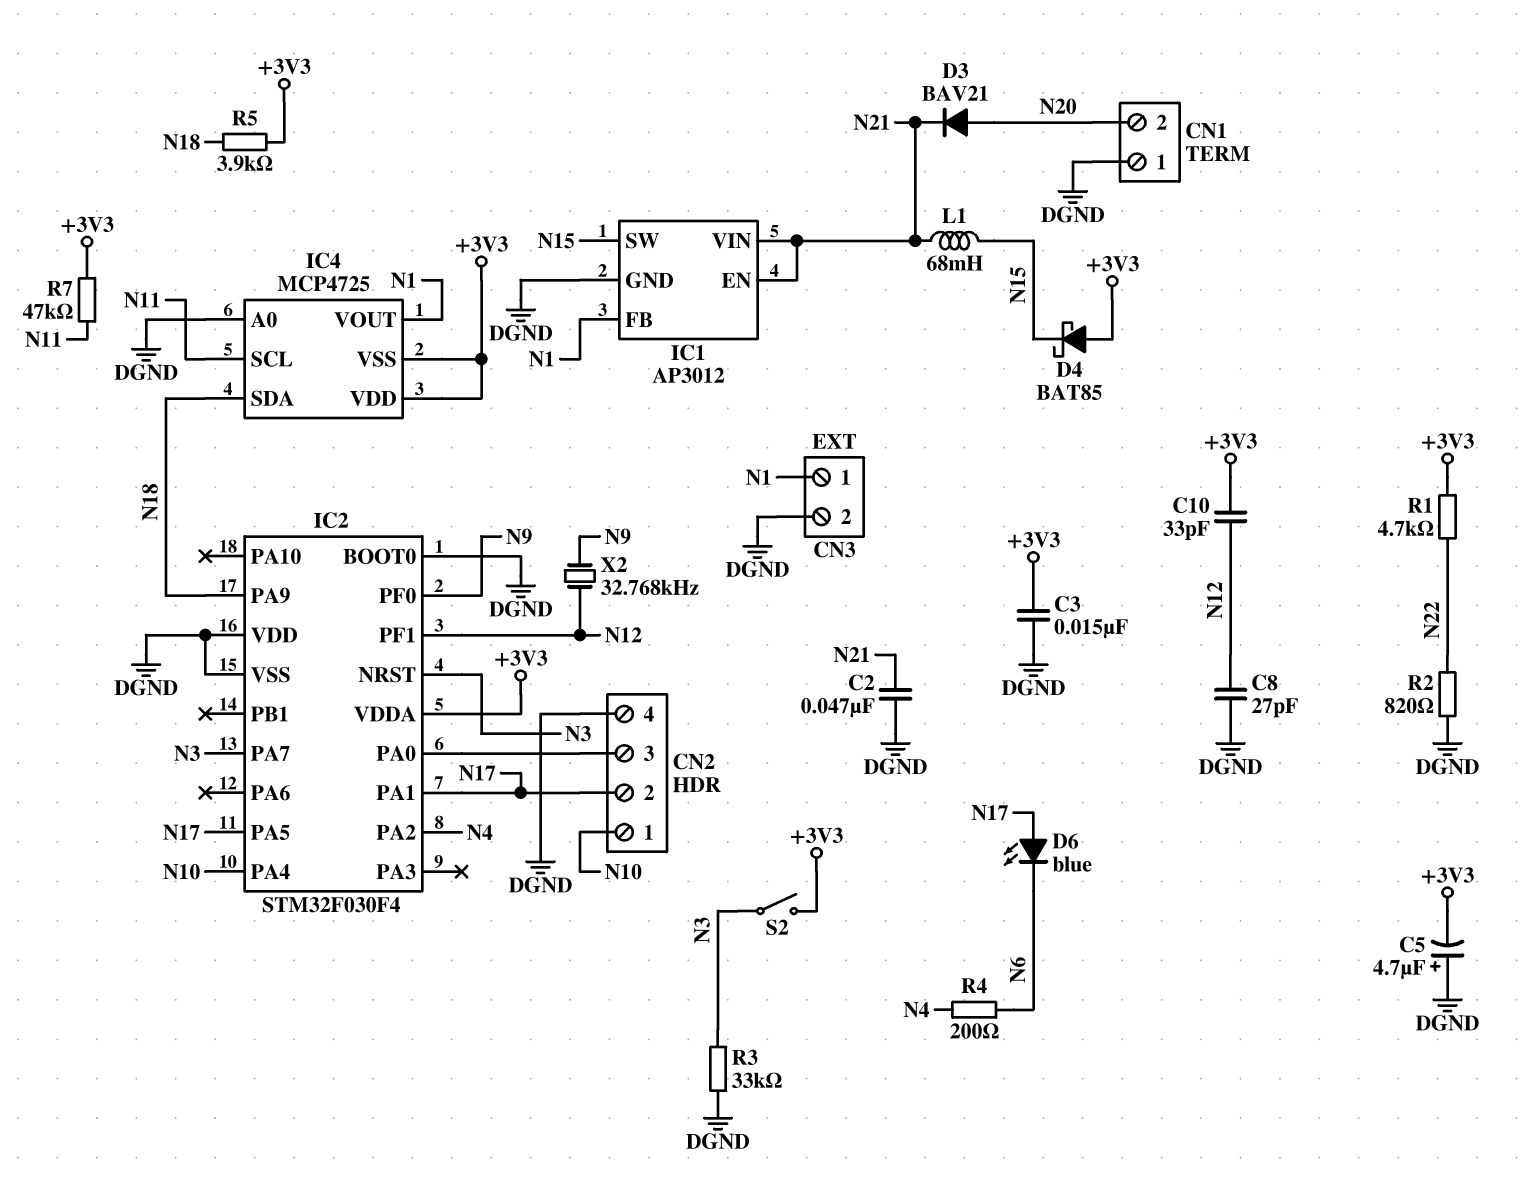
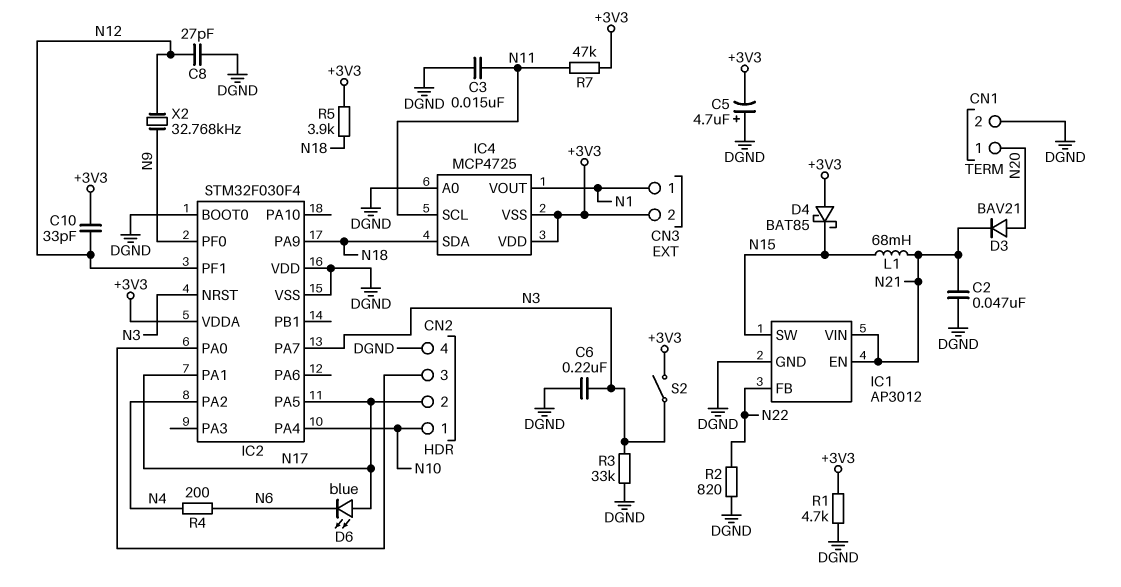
C3: 15nF (+3V3, DGND) -> 15nF (DGND, N11)
C6: none -> 220nF (DGND, N3)
CN1 pin 1: DGND -> N20
CN1 pin 2: N20 -> DGND
CN3 pin 2: DGND -> +3V3
IC1 pin FB: N1 -> N22
R1: 4.7k (+3V3, N22) -> 4.7k (+3V3, DGND)

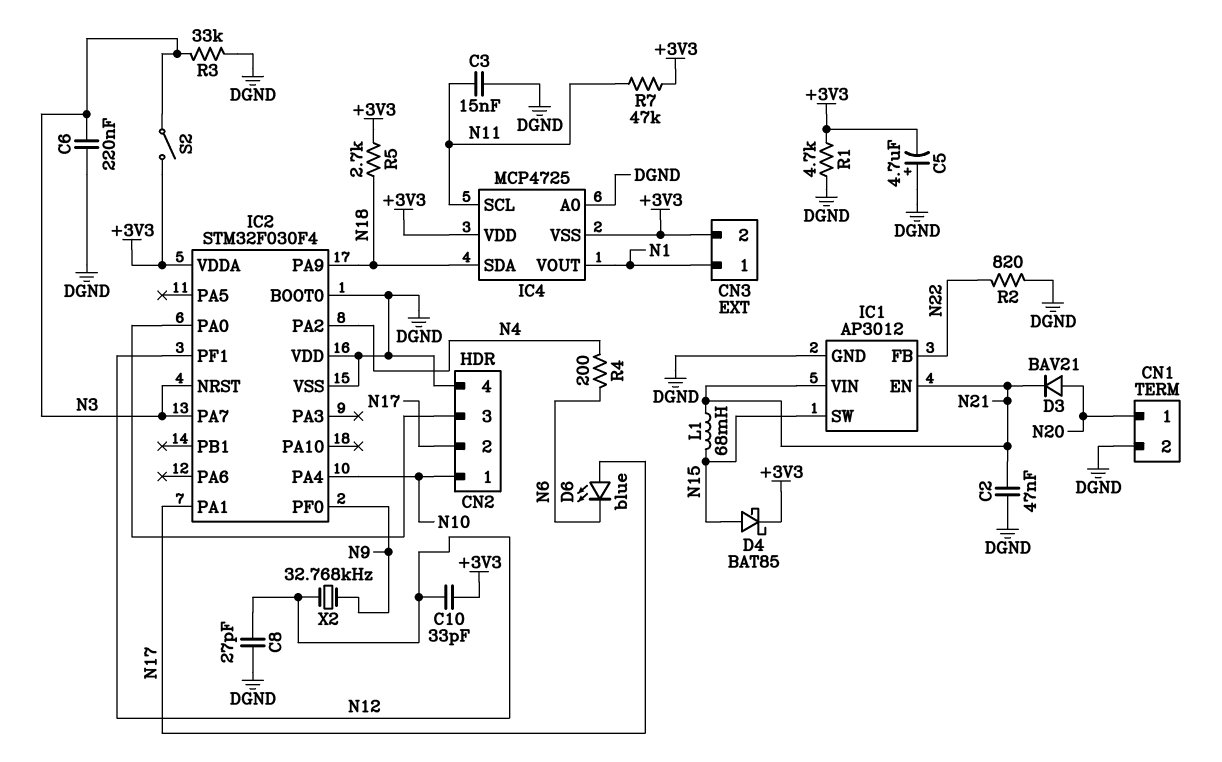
D4: schottky BAT85 (A +3V3, K N15) -> schottky BAT85 (A N15, K +3V3)
IC2 pin PA5: N17 -> none
R5: 3.9k (+3V3, N18) -> 2.7k (+3V3, N18)

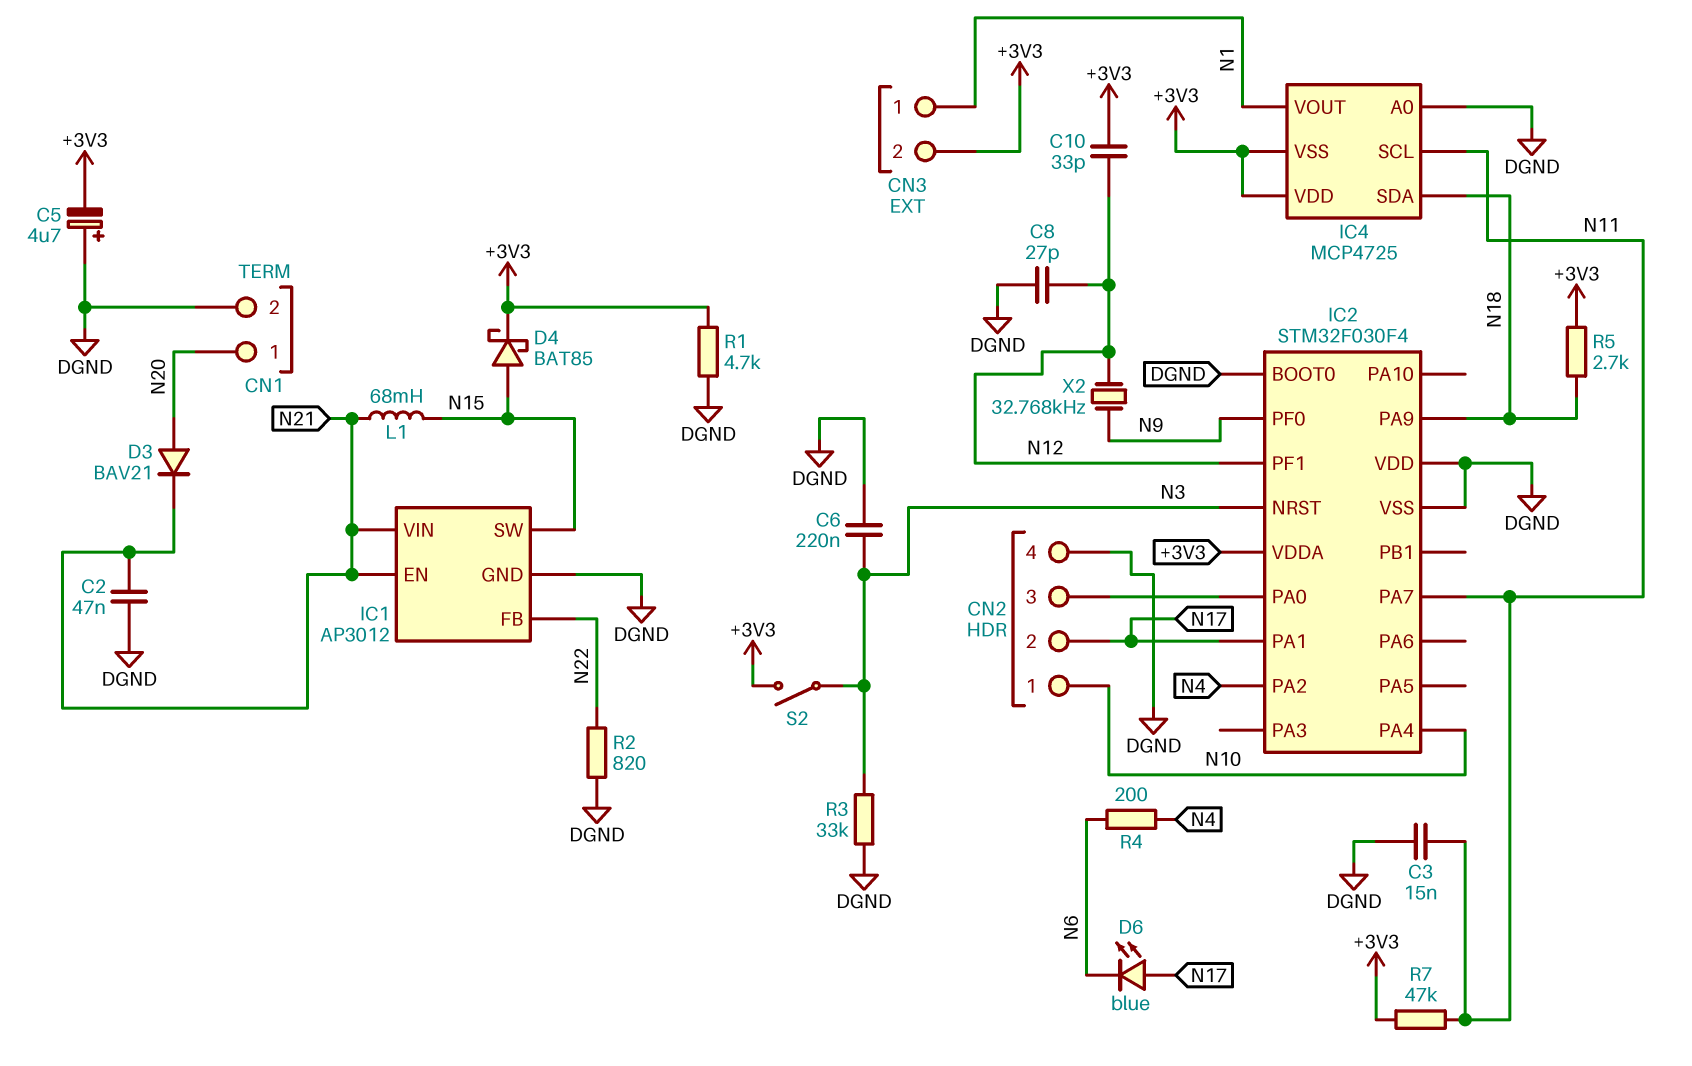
IC2 pin PA7: N3 -> N11

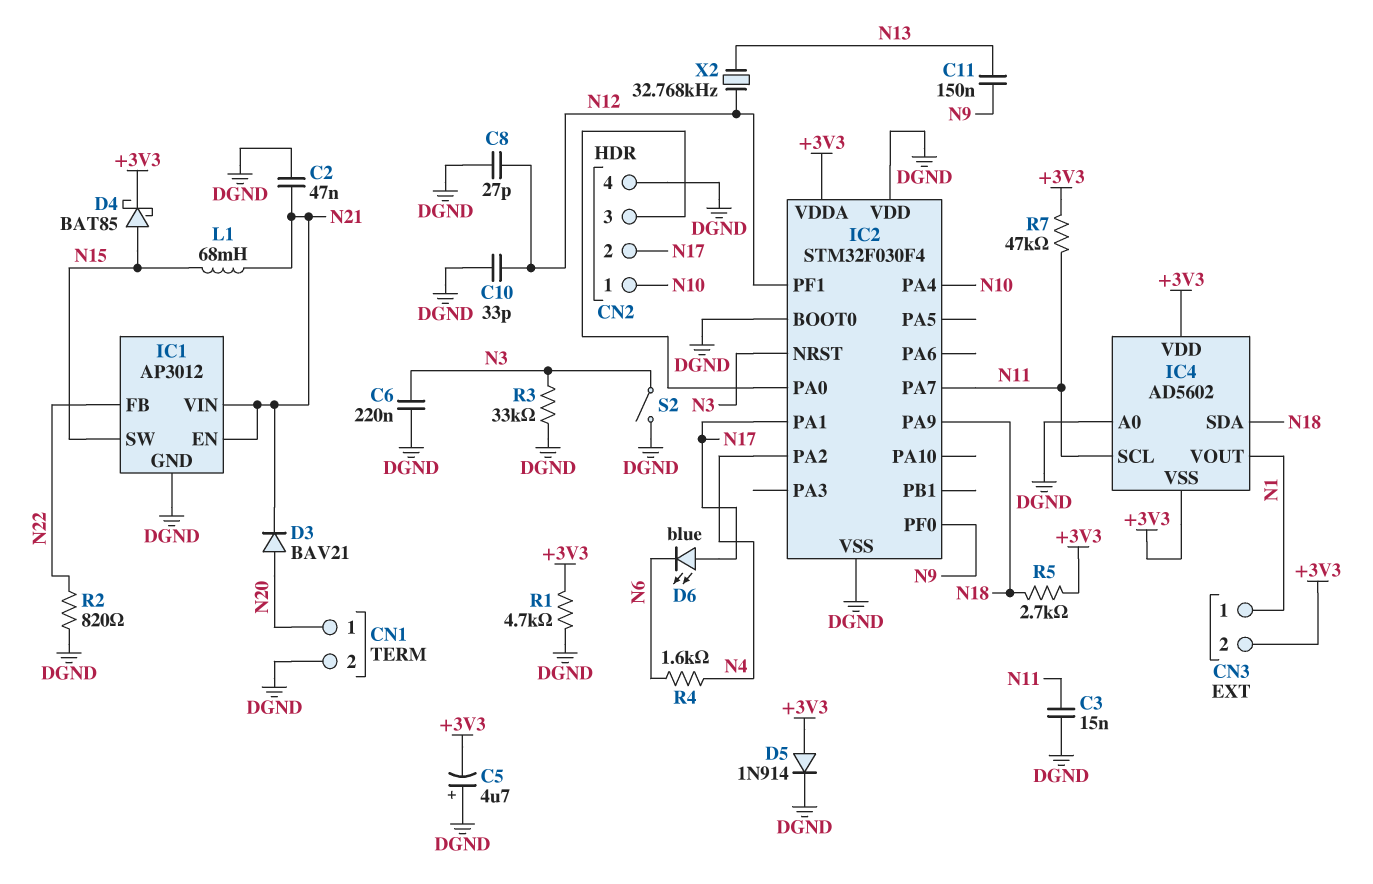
C10: 33pF (+3V3, N12) -> 33pF (DGND, N12)
C11: none -> 150nF (N9, N13)
D5: none -> diode 1N914 (A +3V3, K DGND)
IC4: MCP4725 -> AD5602
R4: 200 (N4, N6) -> 1.6k (N4, N6)
S2: switch (+3V3, N3) -> switch (DGND, N3)
X2: 32.768kHz (N9, N12) -> 32.768kHz (N12, N13)

